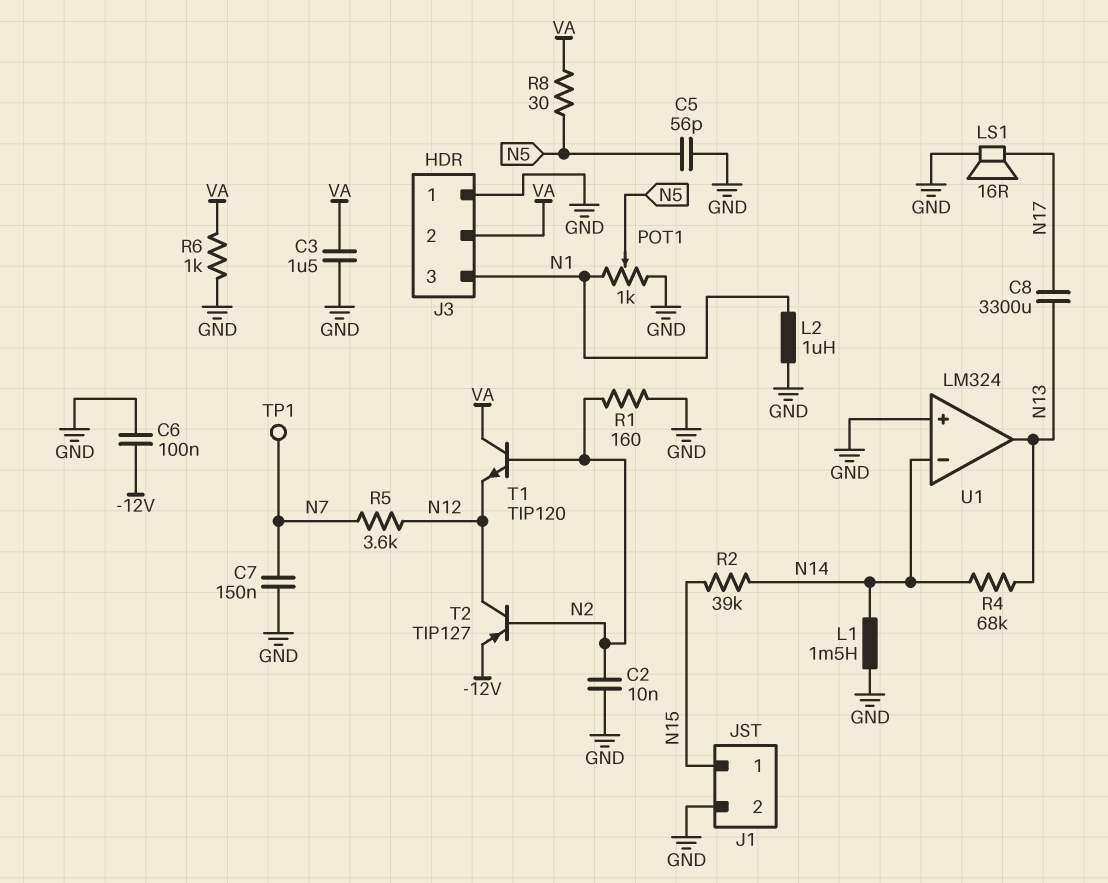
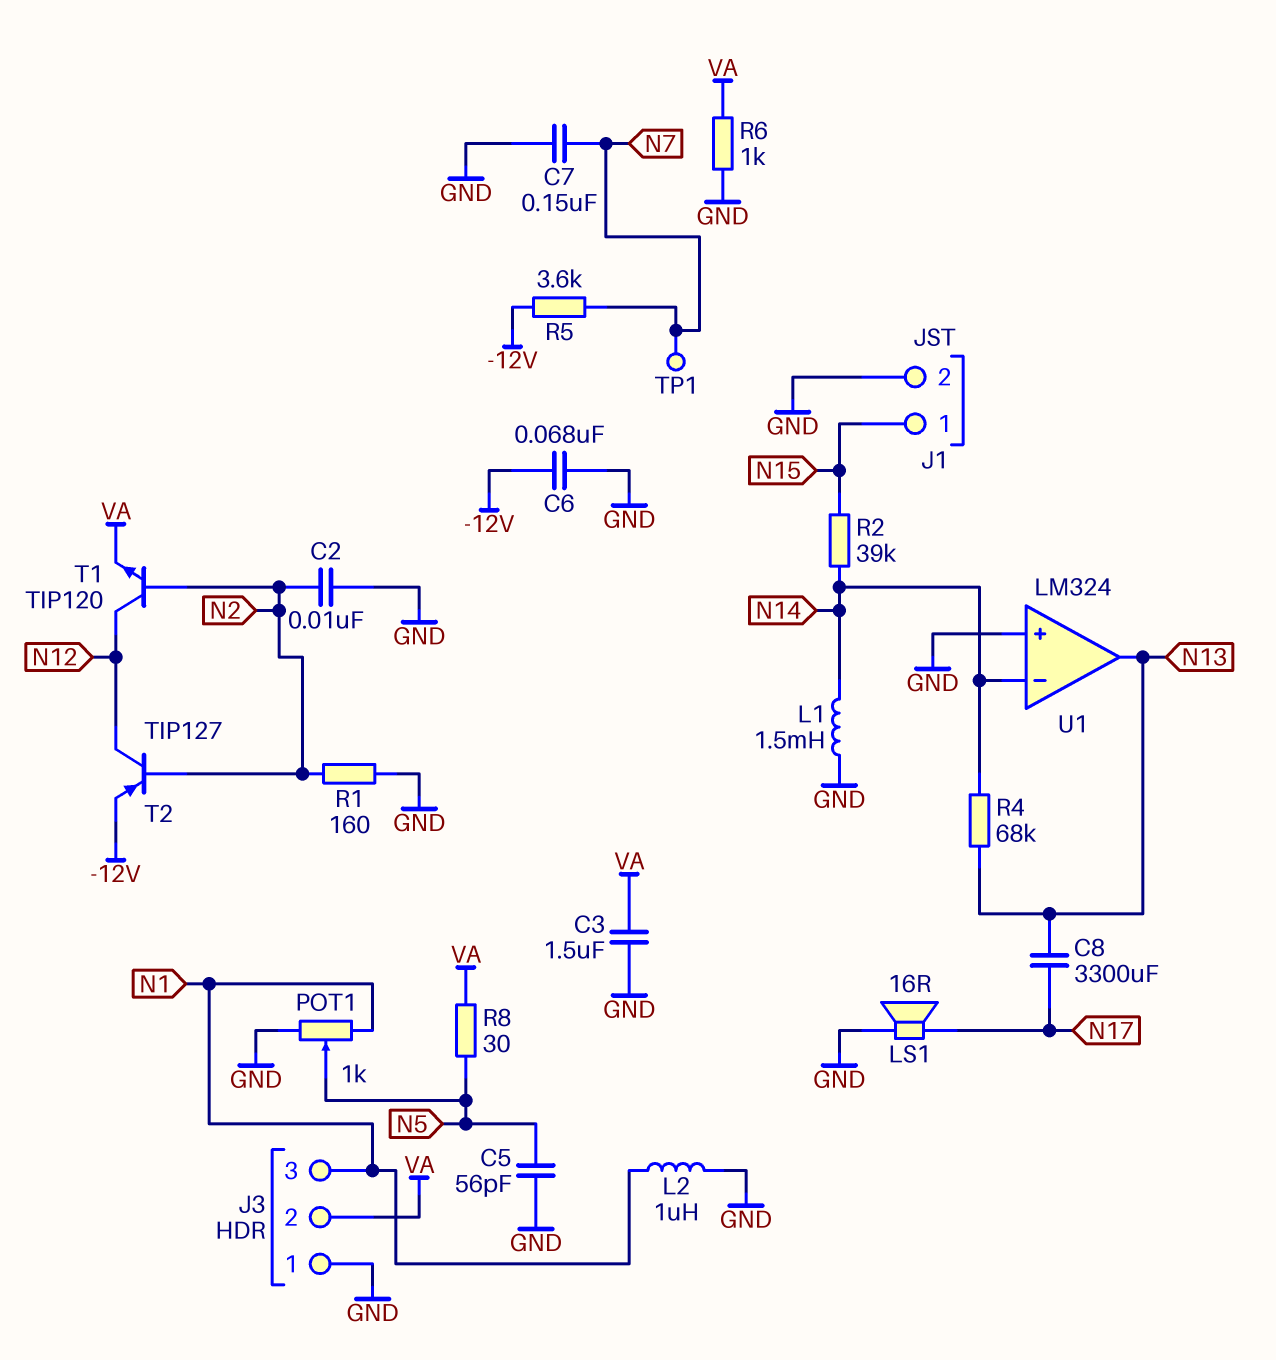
C6: 100nF (-12V, GND) -> 68nF (-12V, GND)
R5: 3.6k (N7, N12) -> 3.6k (-12V, N7)
T1: NPN TIP120 (B N2, C VA, E N12) -> NPN TIP120 (B N2, C N12, E VA)

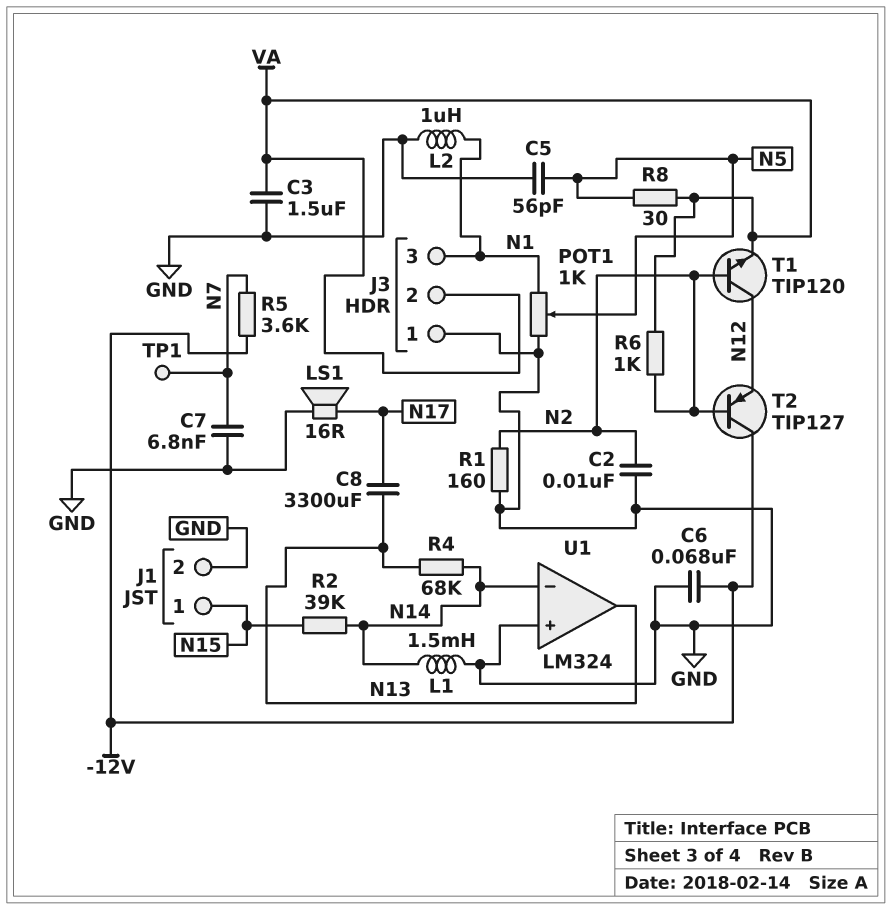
C7: 150nF (GND, N7) -> 6.8nF (GND, N7)
R6: 1k (GND, VA) -> 1k (N2, VA)
T2: PNP TIP127 (B N2, C N12, E -12V) -> PNP TIP127 (B N2, C -12V, E N12)

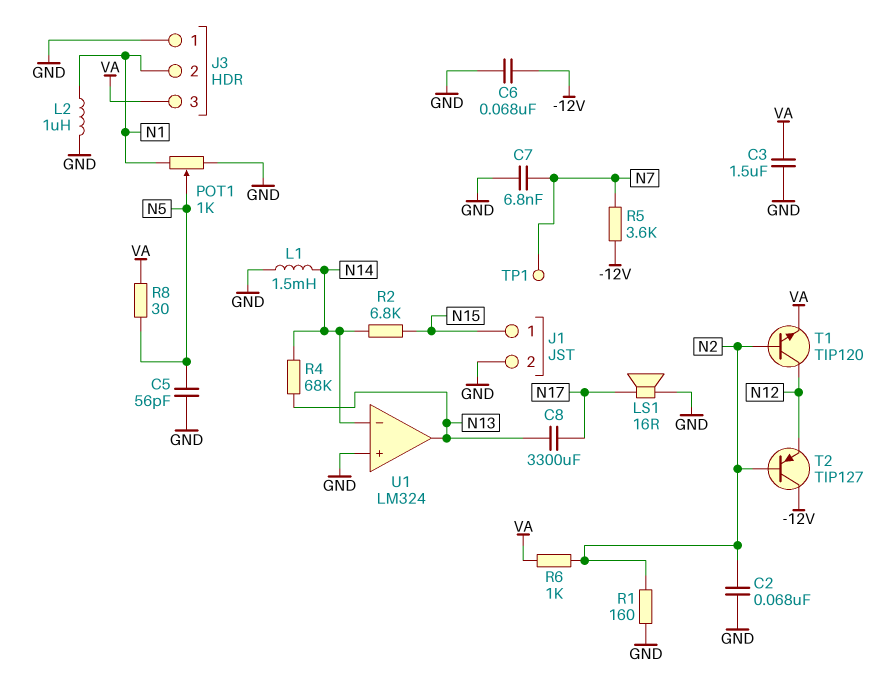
C2: 10nF (GND, N2) -> 68nF (GND, N2)
J3 pin 2: VA -> N1
J3 pin 3: N1 -> VA
R2: 39k (N14, N15) -> 6.8k (N14, N15)

